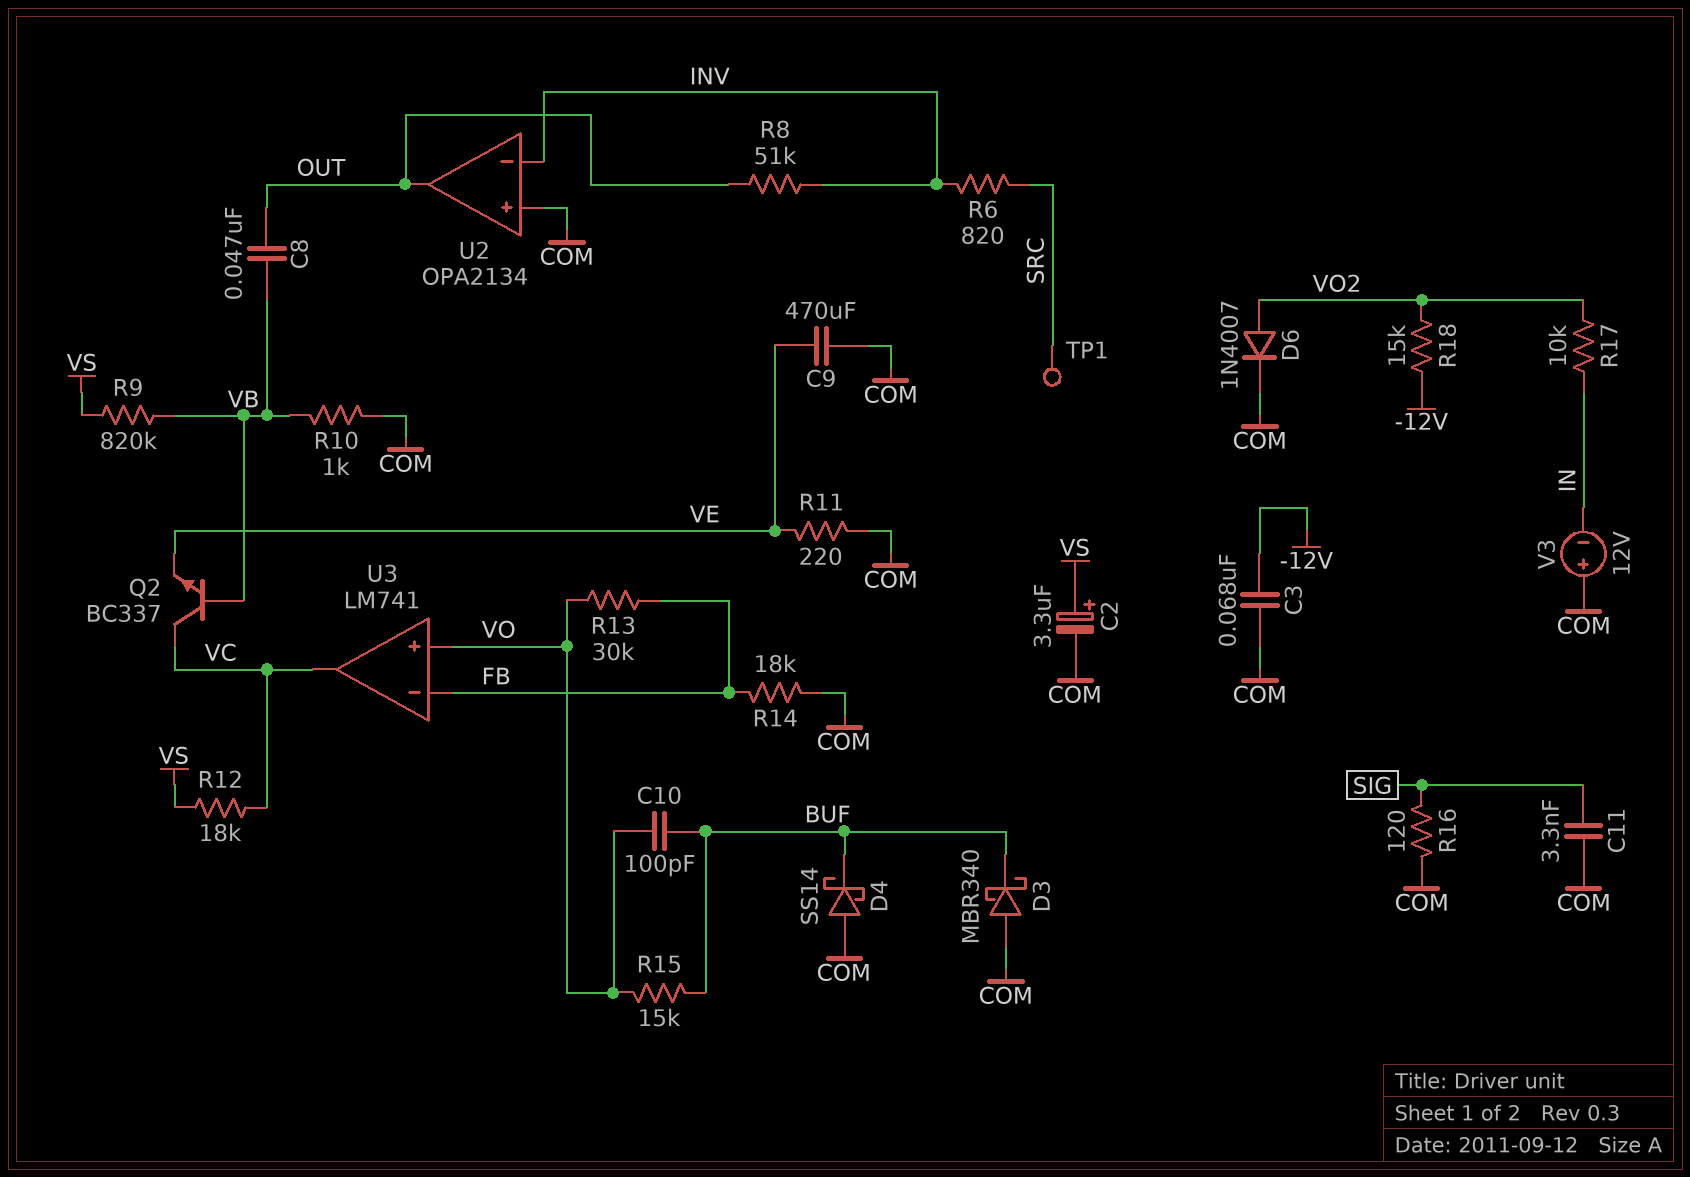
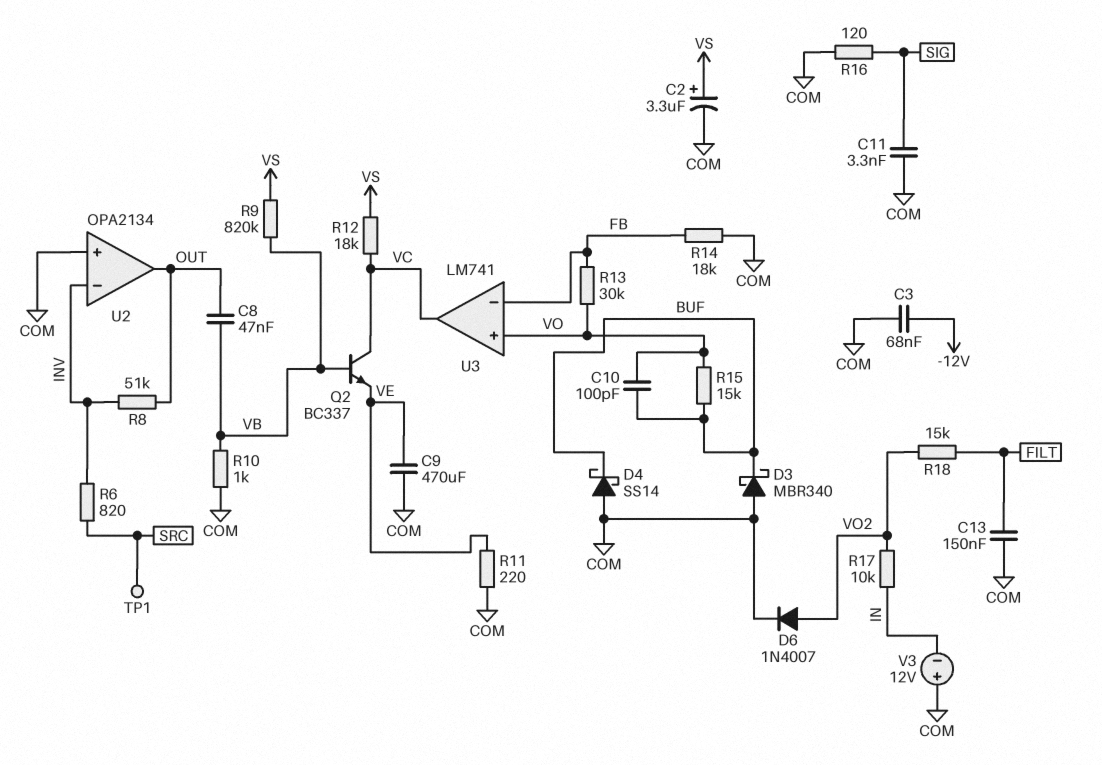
C13: none -> 150nF (COM, FILT)
R18: 15k (-12V, VO2) -> 15k (FILT, VO2)

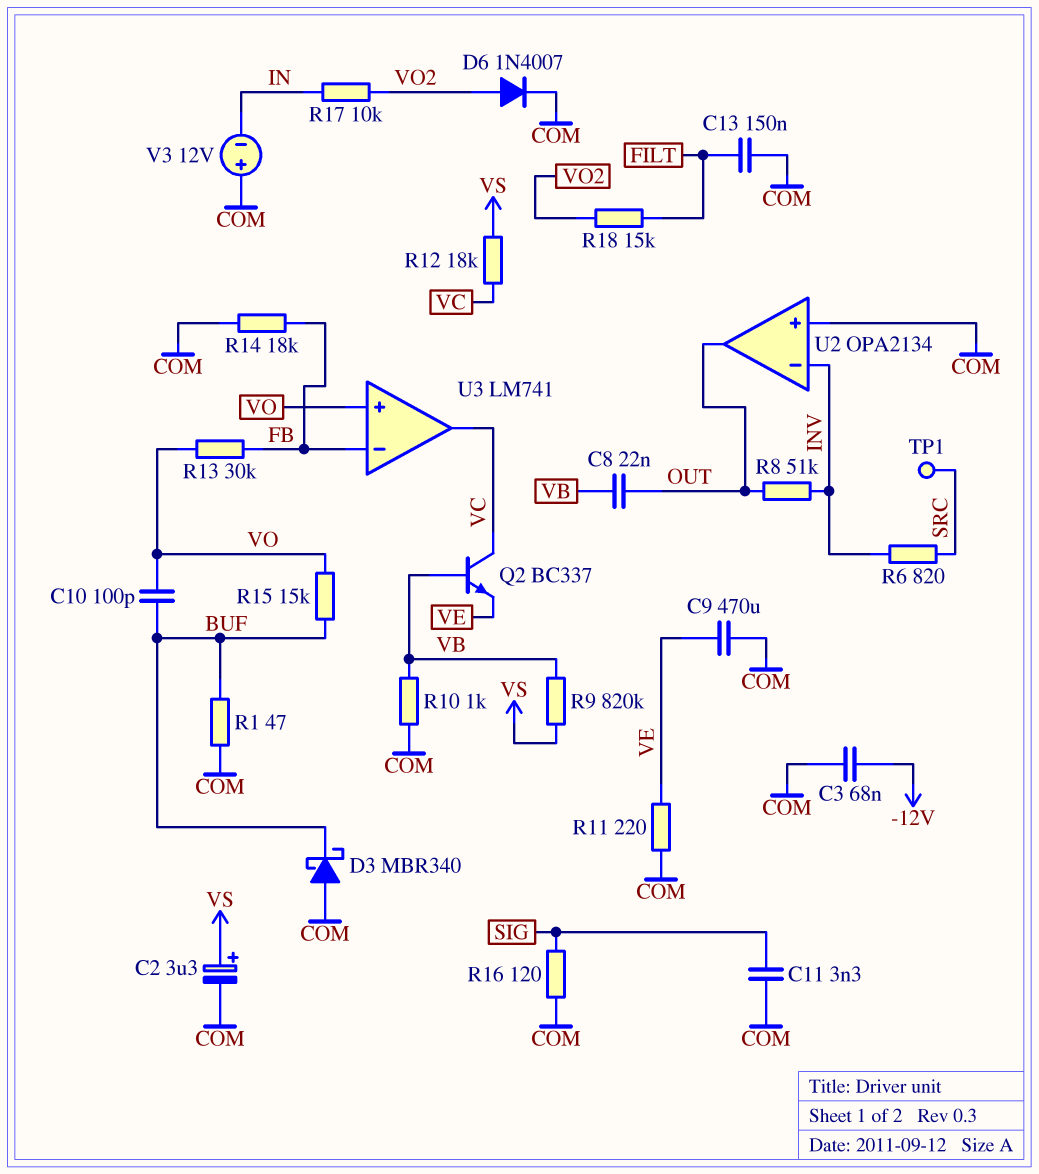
C8: 47nF (OUT, VB) -> 22nF (OUT, VB)
D4: schottky SS14 (A COM, K BUF) -> none
R1: none -> 47 (BUF, COM)

